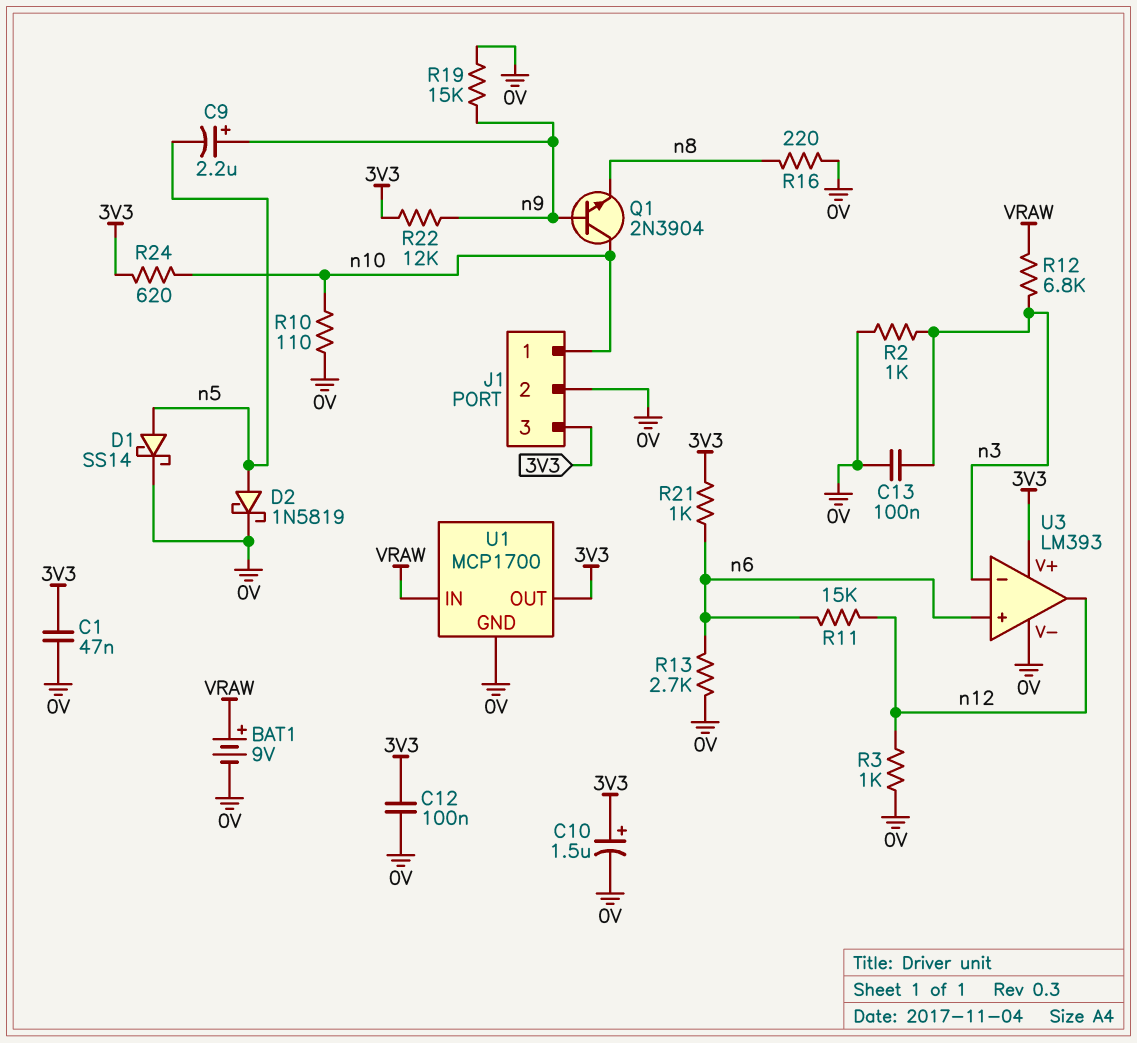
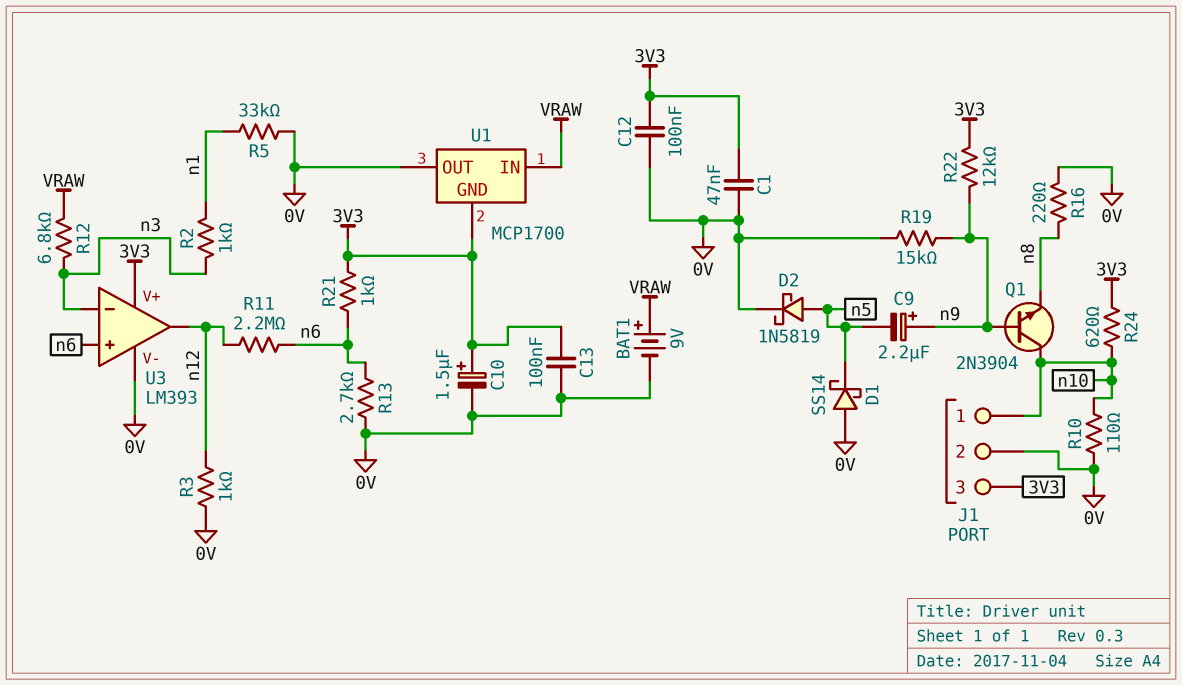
C13: 100nF (0V, n3) -> 100nF (0V, 3V3)
D1: schottky SS14 (A n5, K 0V) -> schottky SS14 (A 0V, K n5)
R2: 1k (0V, n3) -> 1k (n1, n3)
R5: none -> 33k (0V, n1)
R11: 15k (n6, n12) -> 2.2M (n6, n12)
U1 pin GND: 0V -> 3V3
U1 pin OUT: 3V3 -> 0V

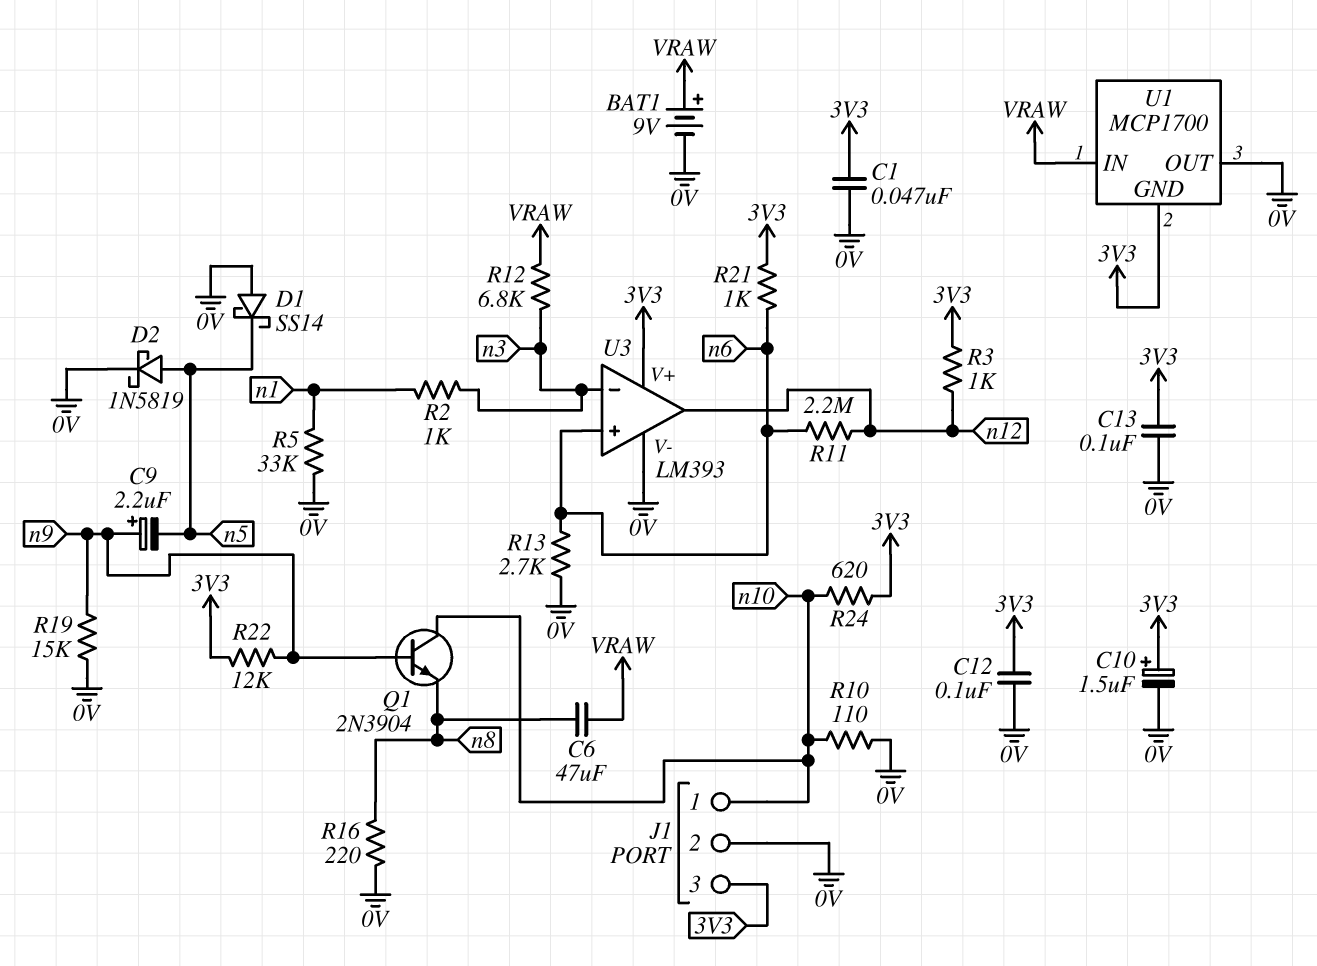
C6: none -> 47uF (VRAW, n8)
R3: 1k (0V, n12) -> 1k (3V3, n12)

